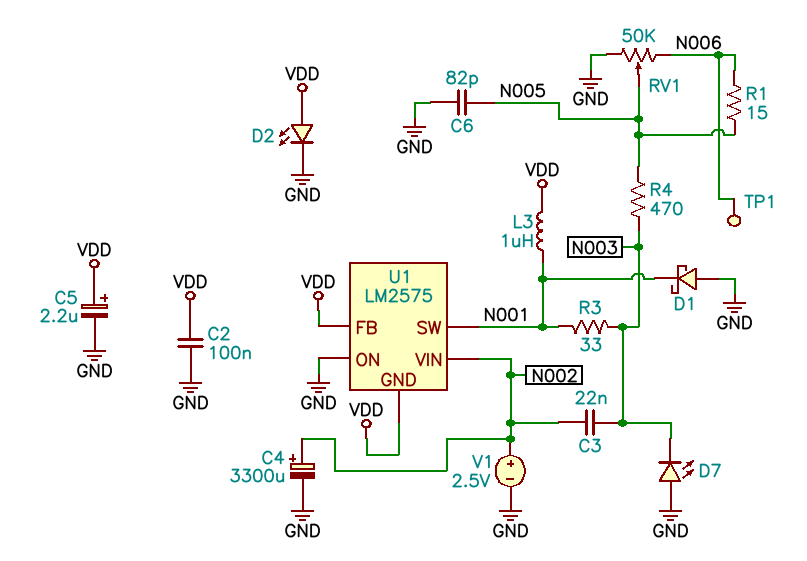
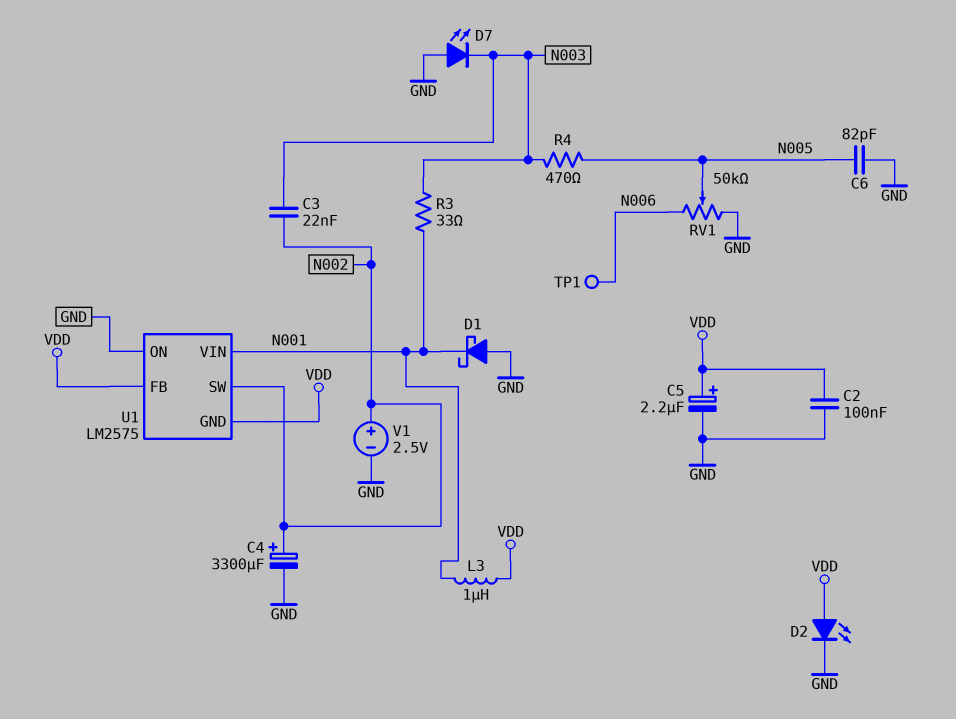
R1: 15 (N005, N006) -> none
U1 pin SW: N001 -> N002
U1 pin VIN: N002 -> N001

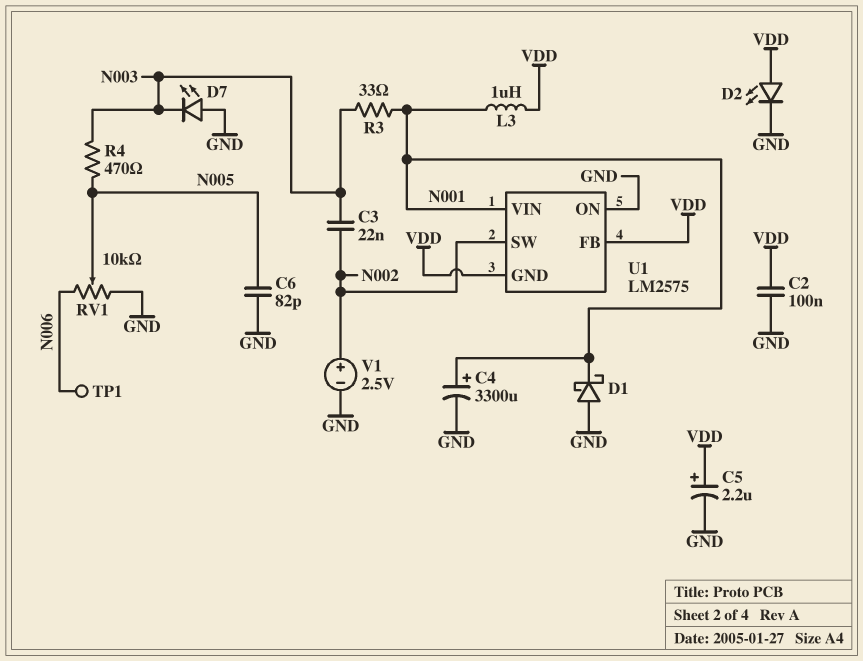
C4: 3300uF (plus N002, minus GND) -> 3300uF (plus N001, minus GND)
RV1: 50k (GND, N006, wiper N005) -> 10k (GND, N006, wiper N005)

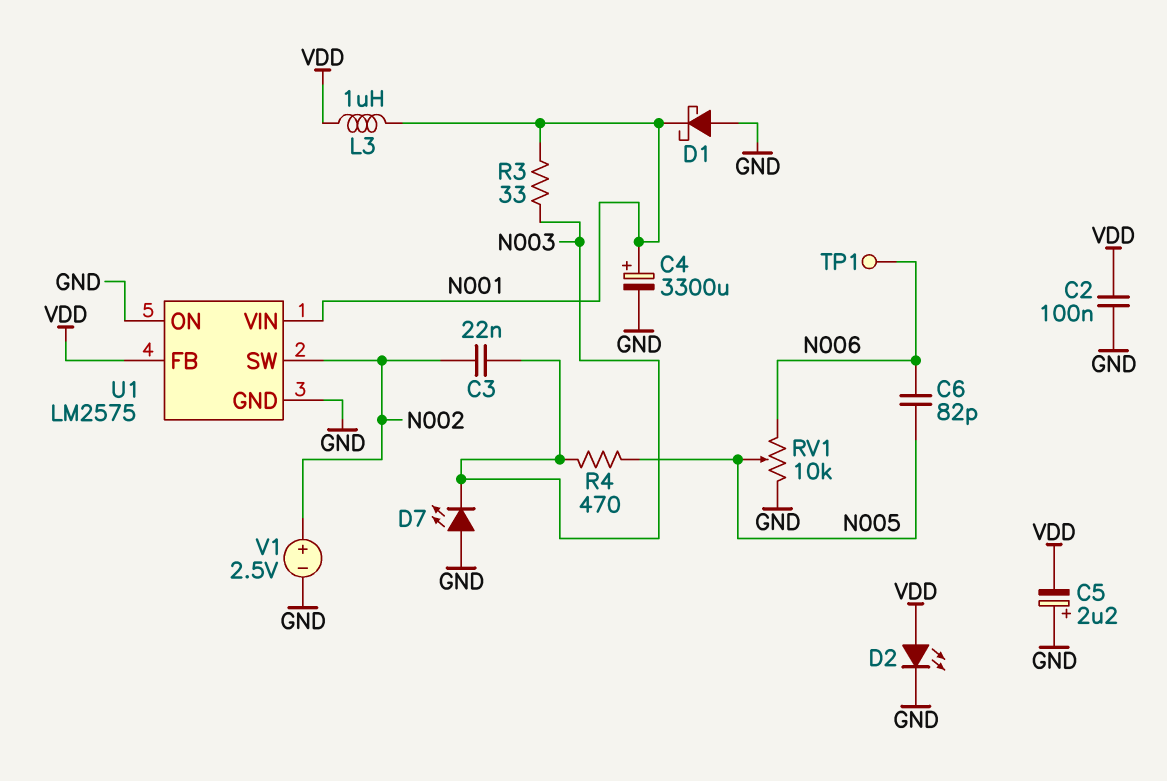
C5: 2.2uF (plus VDD, minus GND) -> 2.2uF (plus GND, minus VDD)
C6: 82pF (GND, N005) -> 82pF (N005, N006)
U1 pin GND: VDD -> GND

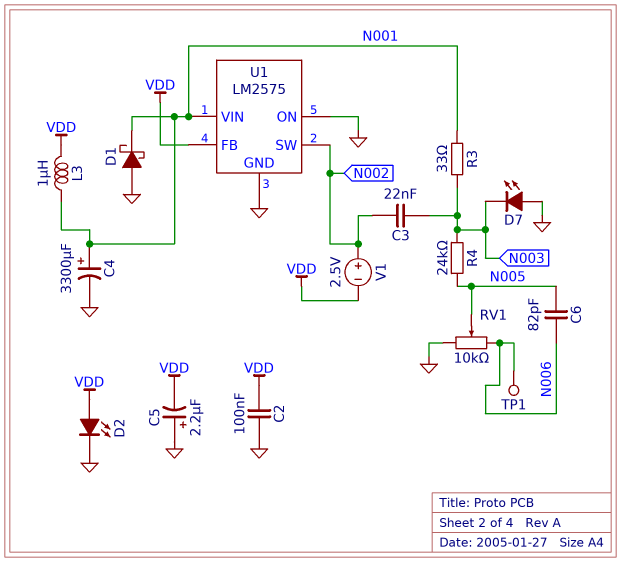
R4: 470 (N003, N005) -> 24k (N003, N005)
V1: 2.5V (plus N002, minus GND) -> 2.5V (plus N002, minus VDD)

